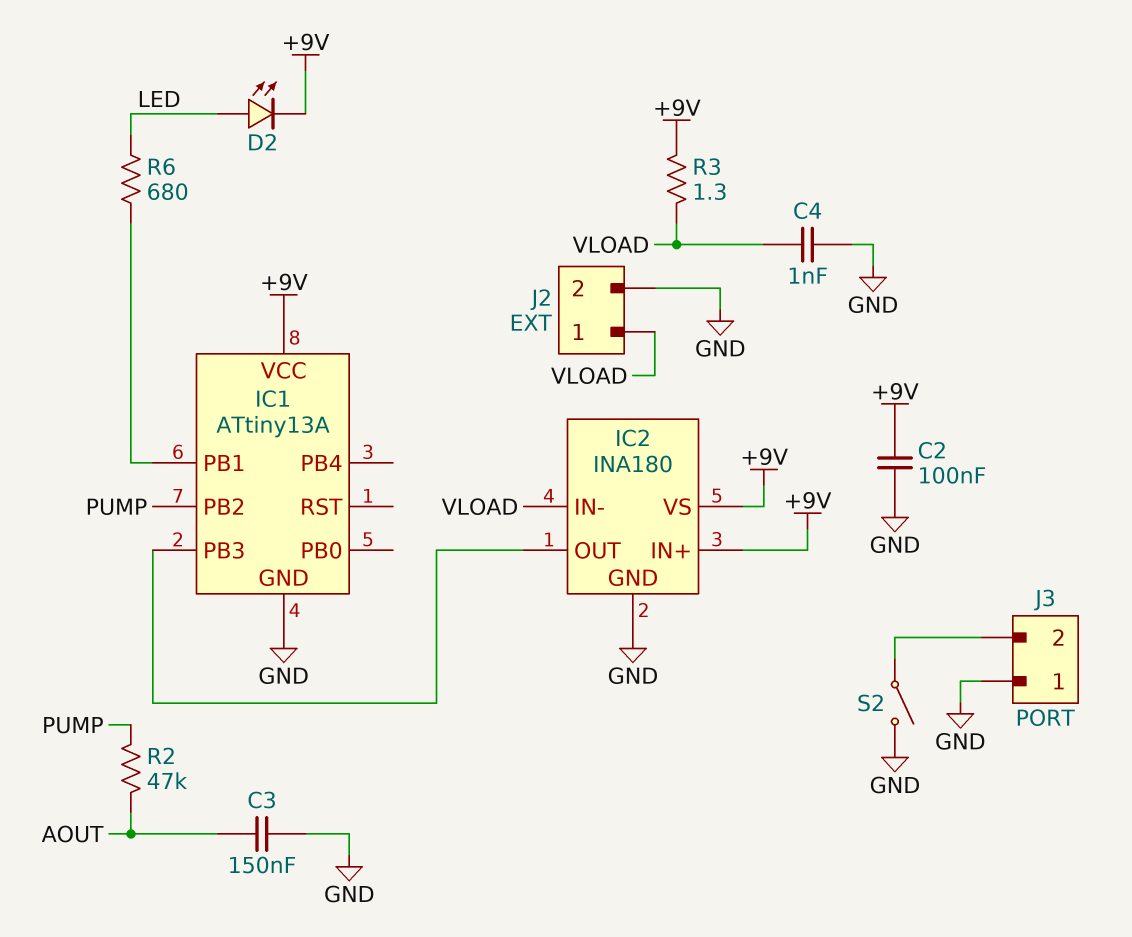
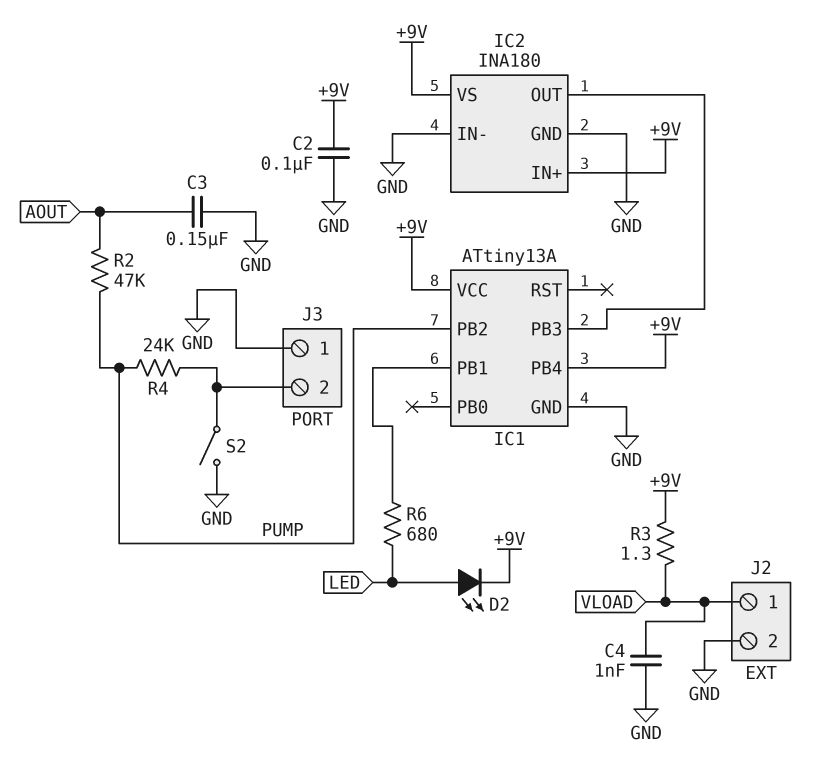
IC1 pin PB4: none -> +9V
IC2 pin IN-: VLOAD -> GND
R4: none -> 24k (J3/2, PUMP)

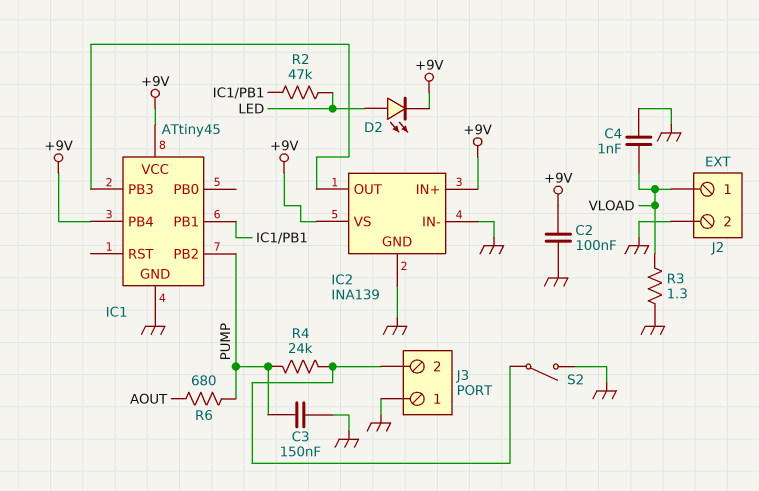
C3: 150nF (AOUT, GND) -> 150nF (GND, PUMP)
IC1: ATtiny13A -> ATtiny45
IC2: INA180 -> INA139
R2: 47k (AOUT, PUMP) -> 47k (IC1/PB1, LED)
R3: 1.3 (+9V, VLOAD) -> 1.3 (GND, VLOAD)
R6: 680 (IC1/PB1, LED) -> 680 (AOUT, PUMP)

